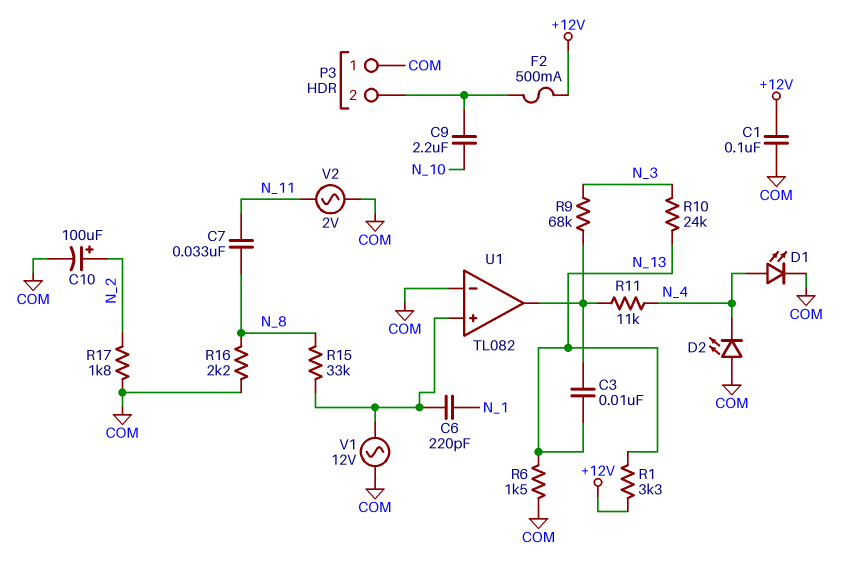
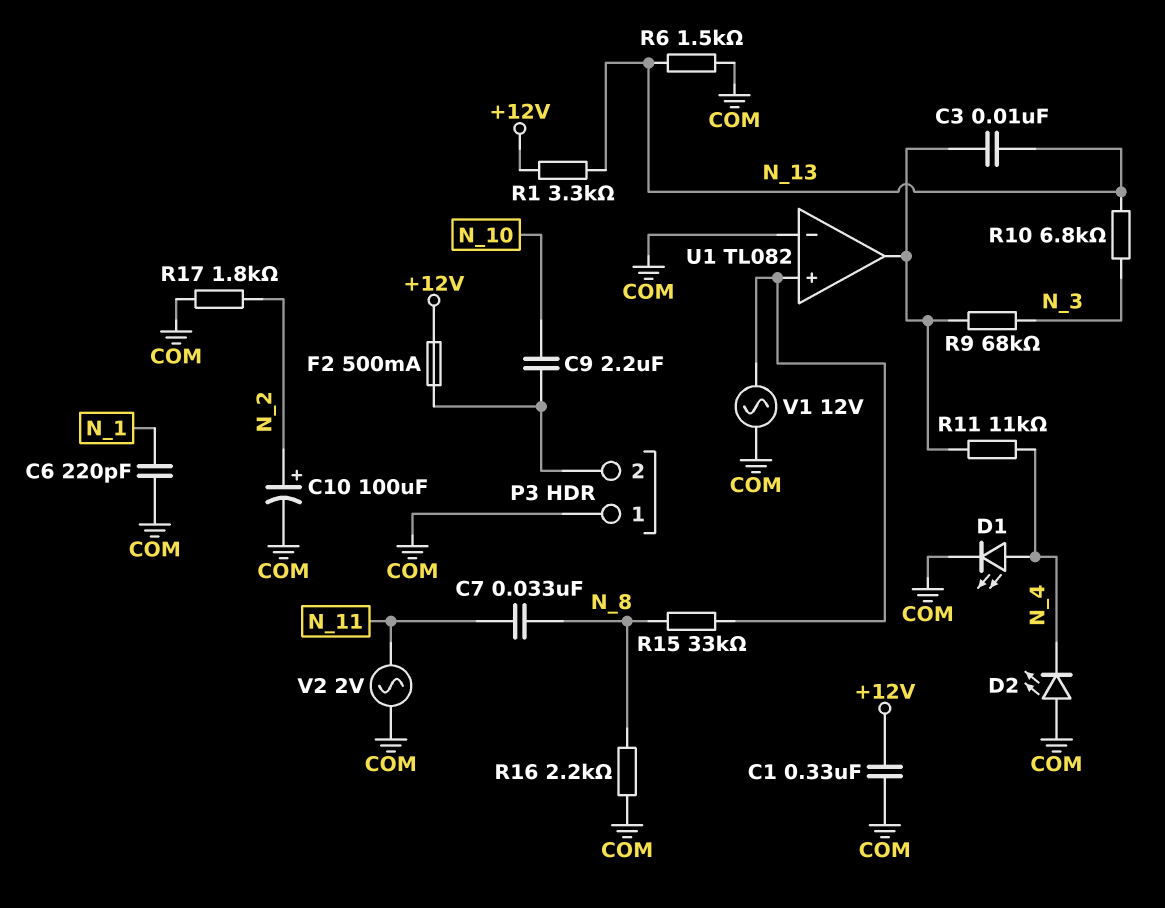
C1: 100nF (+12V, COM) -> 330nF (+12V, COM)
C6: 220pF (N_1, U1/in+) -> 220pF (COM, N_1)
R10: 24k (N_3, N_13) -> 6.8k (N_3, N_13)

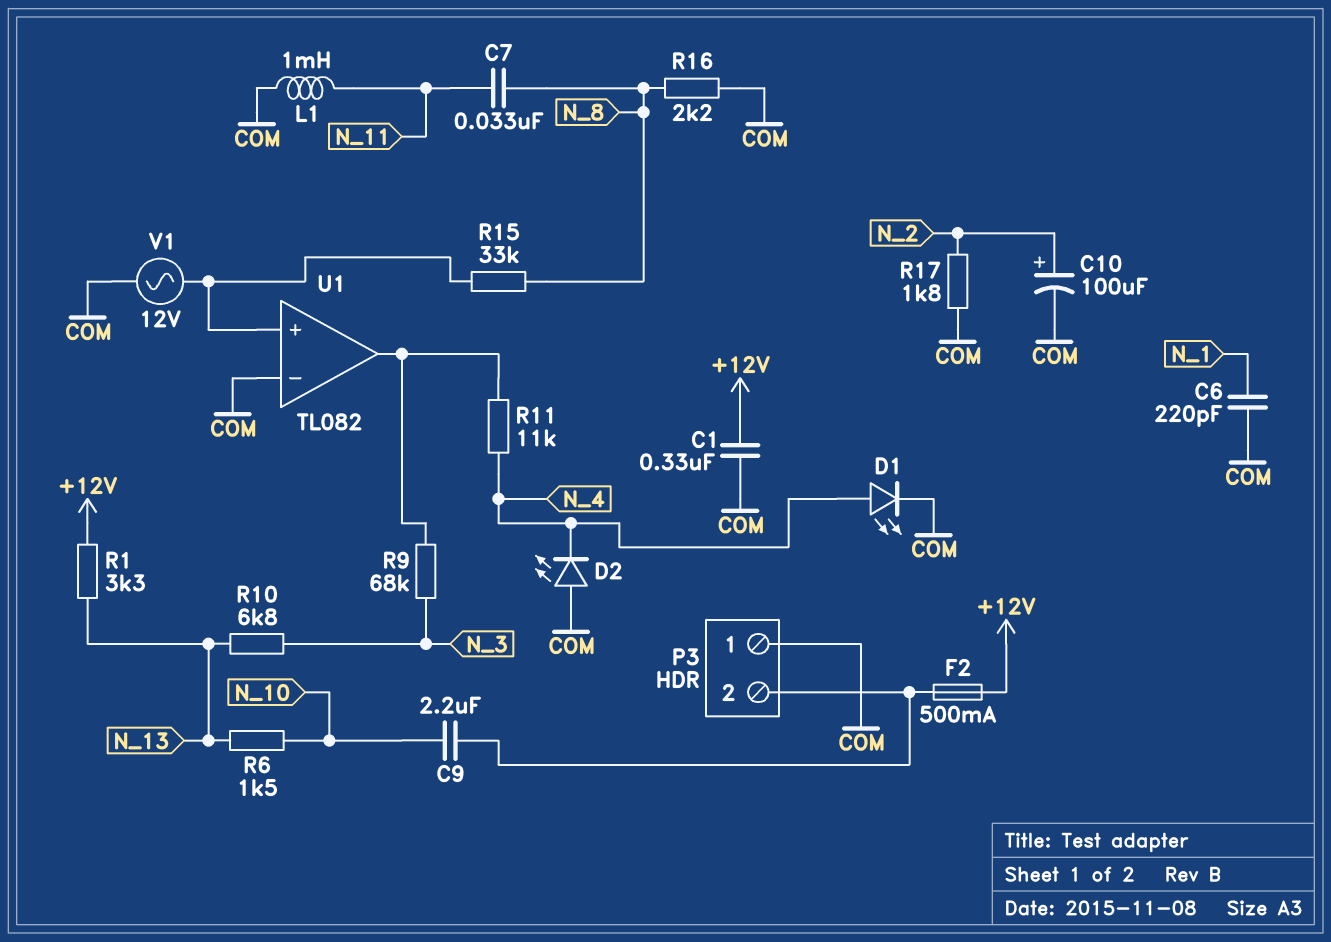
C3: 10nF (N_13, U1/out) -> none
L1: none -> 1mH (COM, N_11)
R6: 1.5k (COM, N_13) -> 1.5k (N_10, N_13)
V2: AC 2V (COM, N_11) -> none

